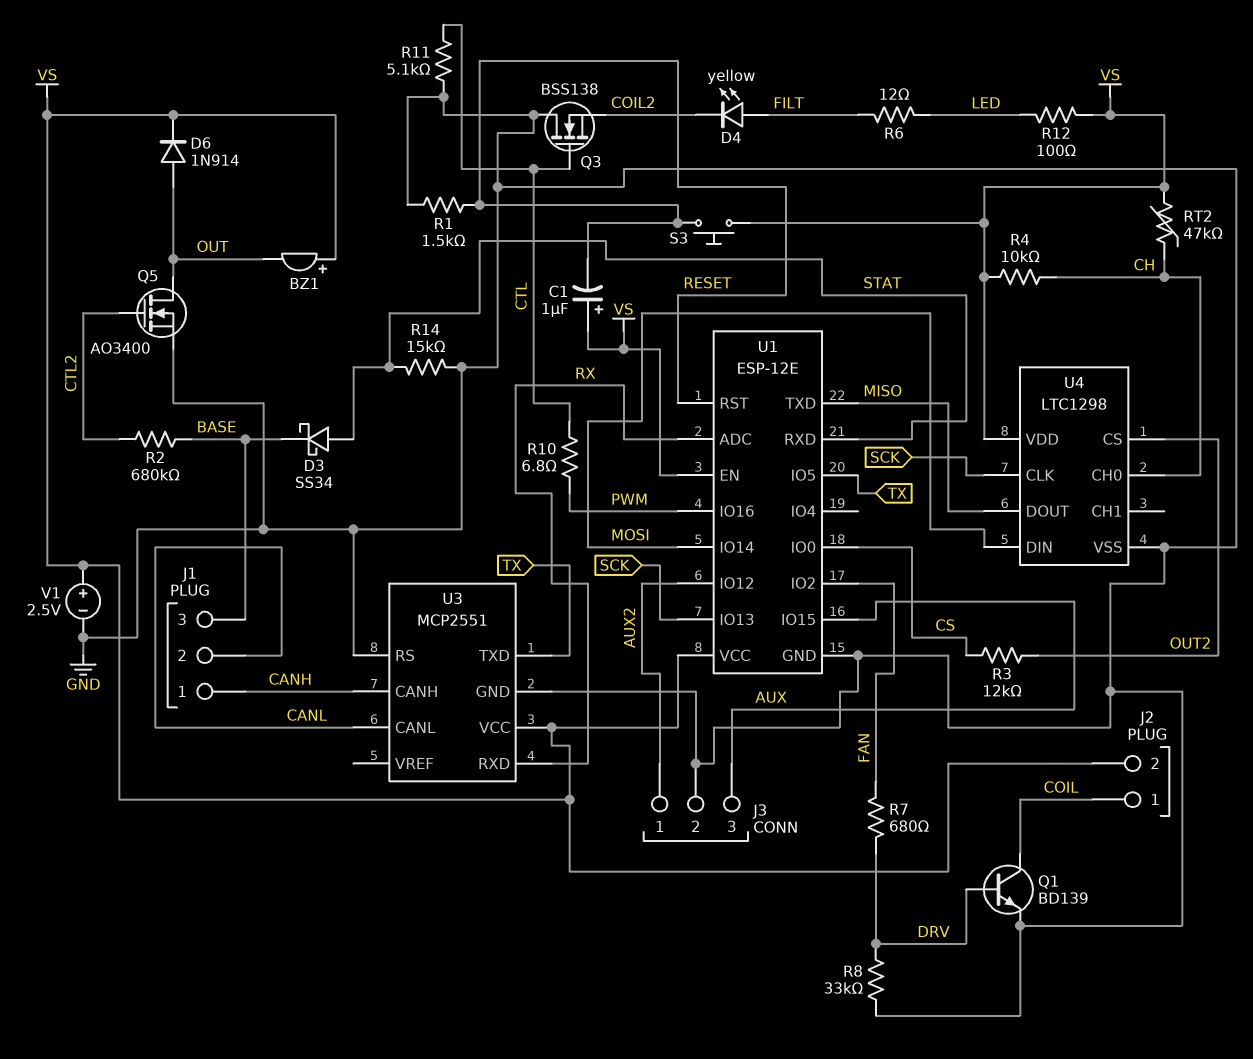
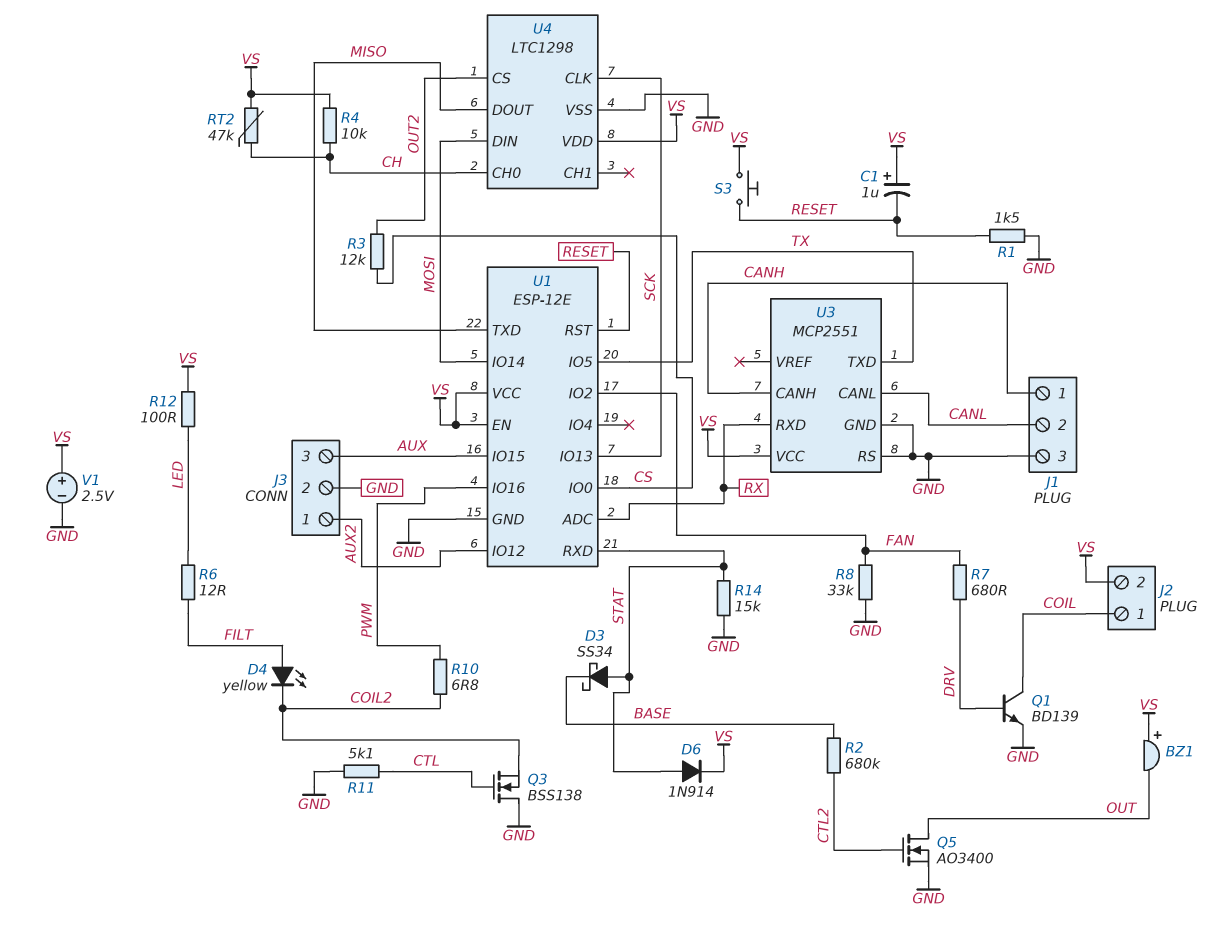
D6: diode 1N914 (A OUT, K VS) -> diode 1N914 (A STAT, K VS)
J1 pin 3: BASE -> GND
R8: 33k (DRV, GND) -> 33k (FAN, GND)
R10: 6.8 (CTL, PWM) -> 6.8 (COIL2, PWM)

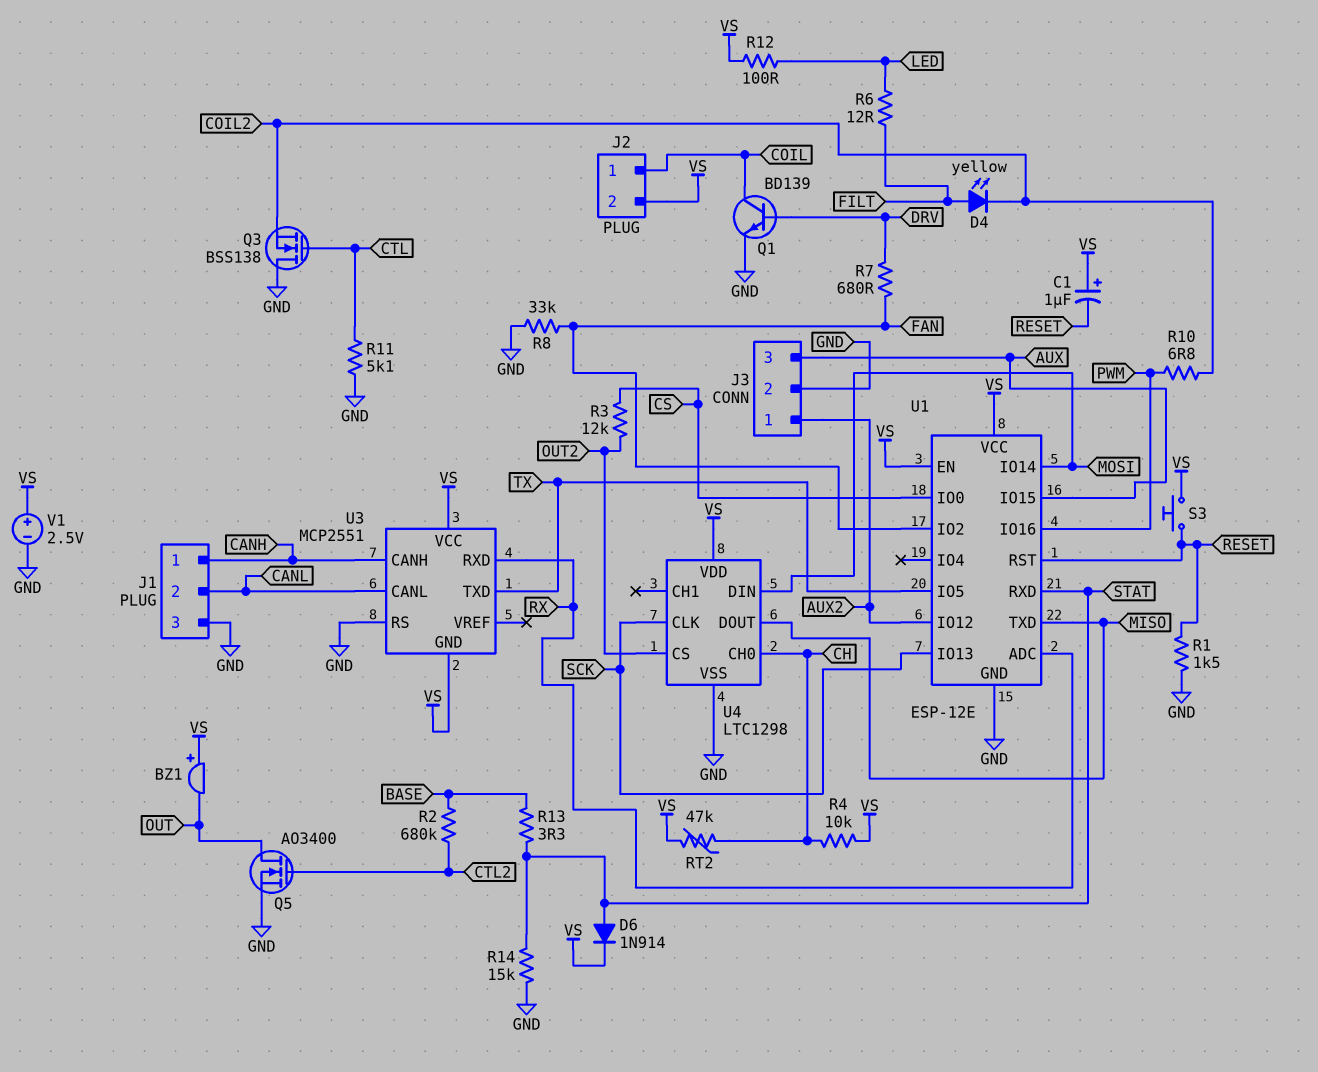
D3: schottky SS34 (A STAT, K BASE) -> none
R13: none -> 3.3 (BASE, STAT)
U3 pin GND: GND -> VS

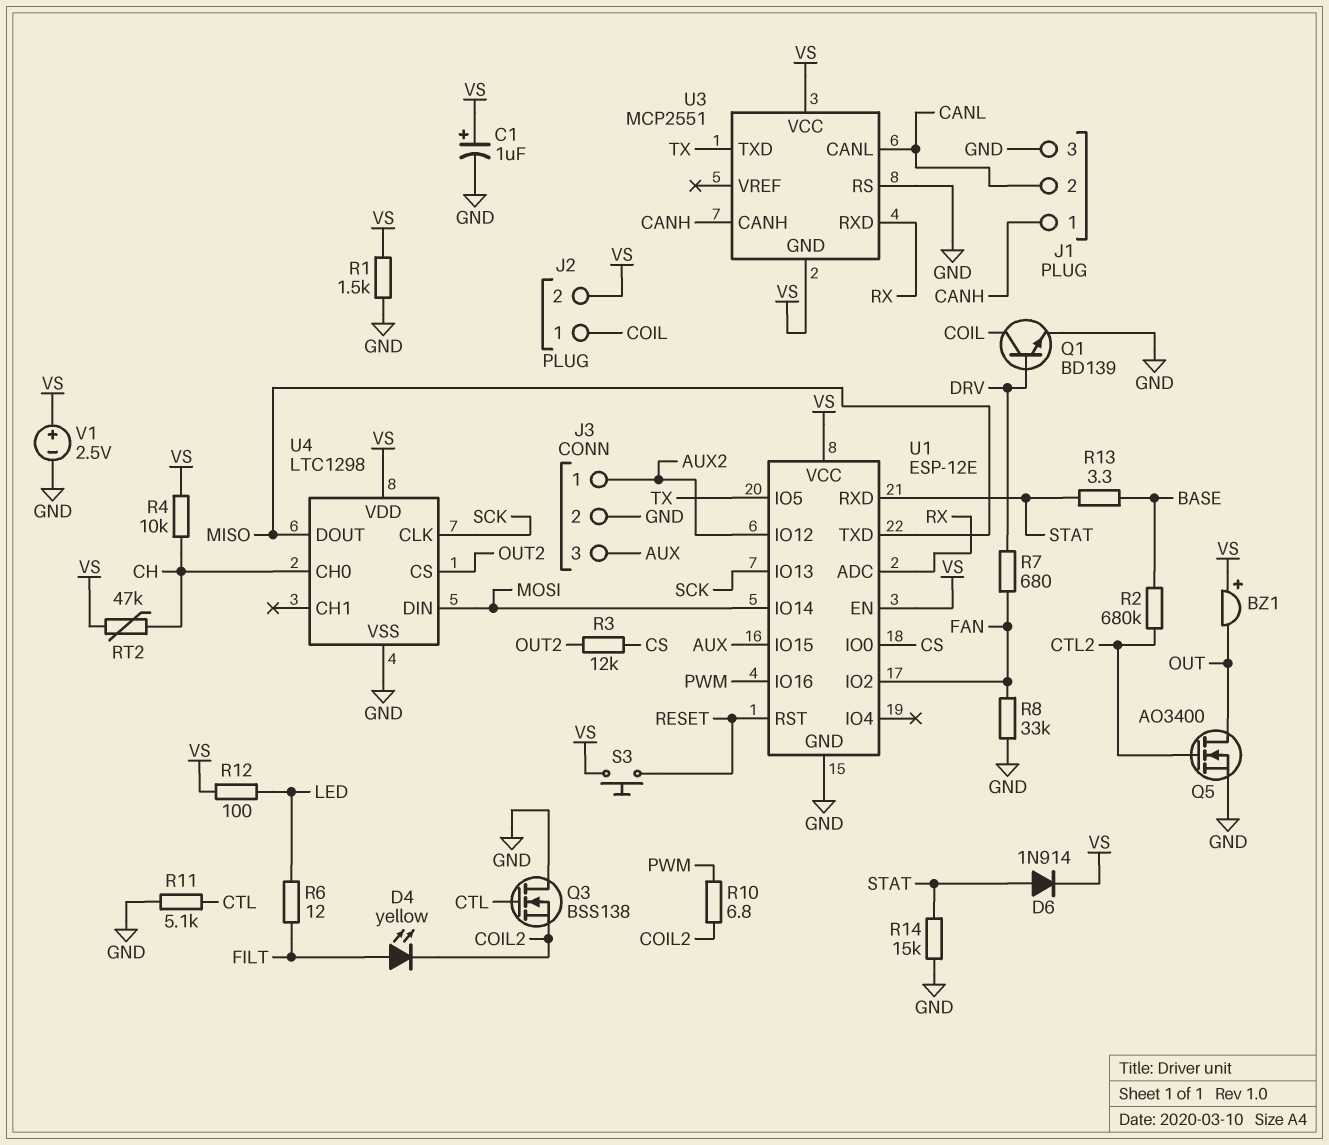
C1: 1uF (plus VS, minus RESET) -> 1uF (plus VS, minus GND)
R1: 1.5k (GND, RESET) -> 1.5k (GND, VS)

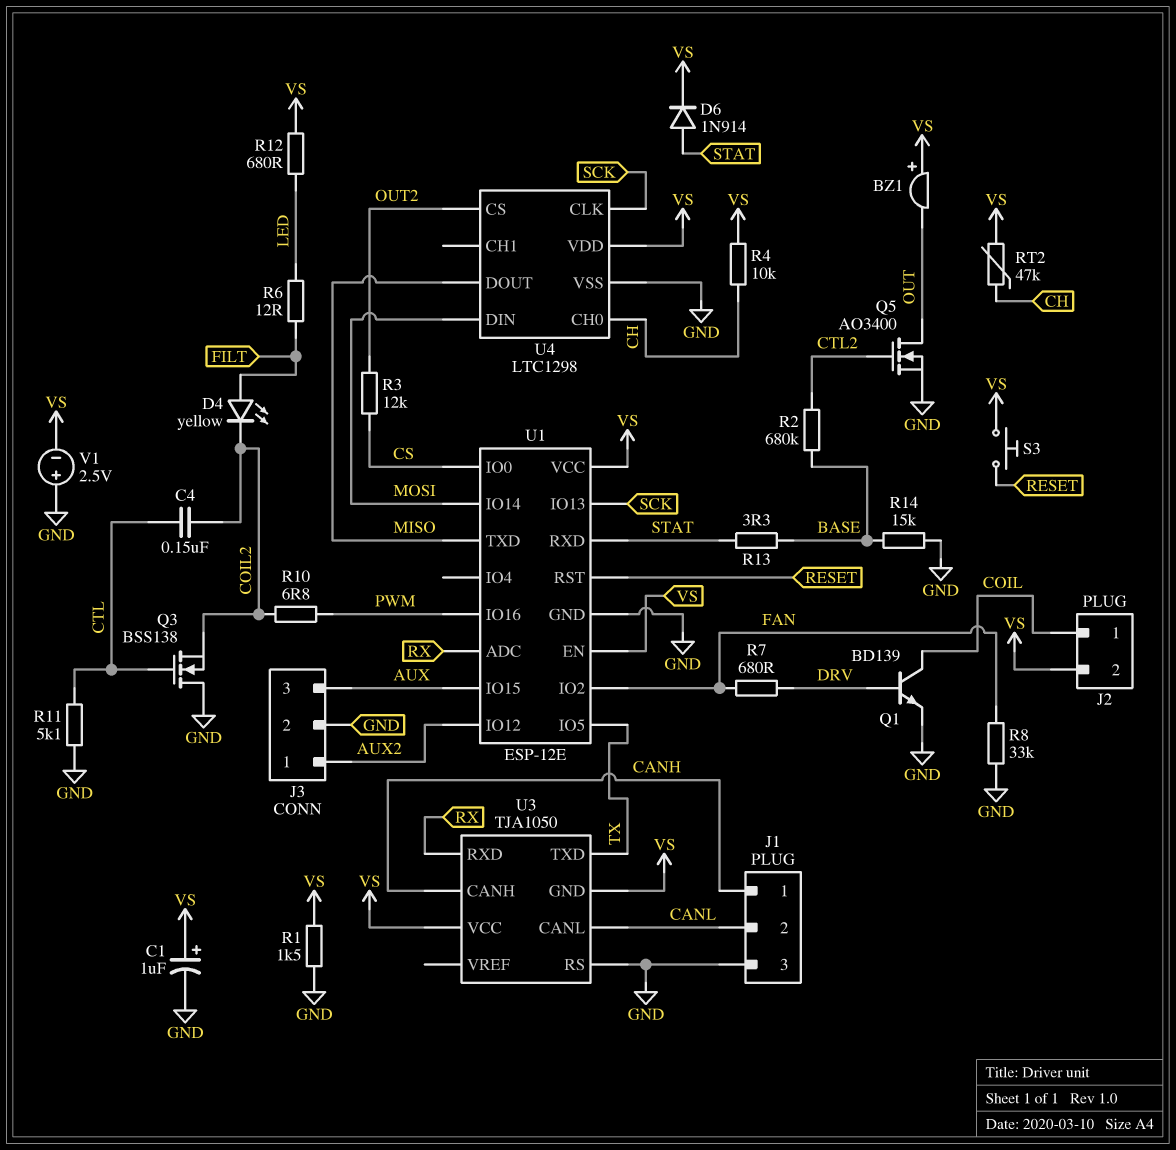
C4: none -> 150nF (COIL2, CTL)
R12: 100 (LED, VS) -> 680 (LED, VS)
R14: 15k (GND, STAT) -> 15k (BASE, GND)
U3: MCP2551 -> TJA1050
V1: 2.5V (plus VS, minus GND) -> 2.5V (plus GND, minus VS)

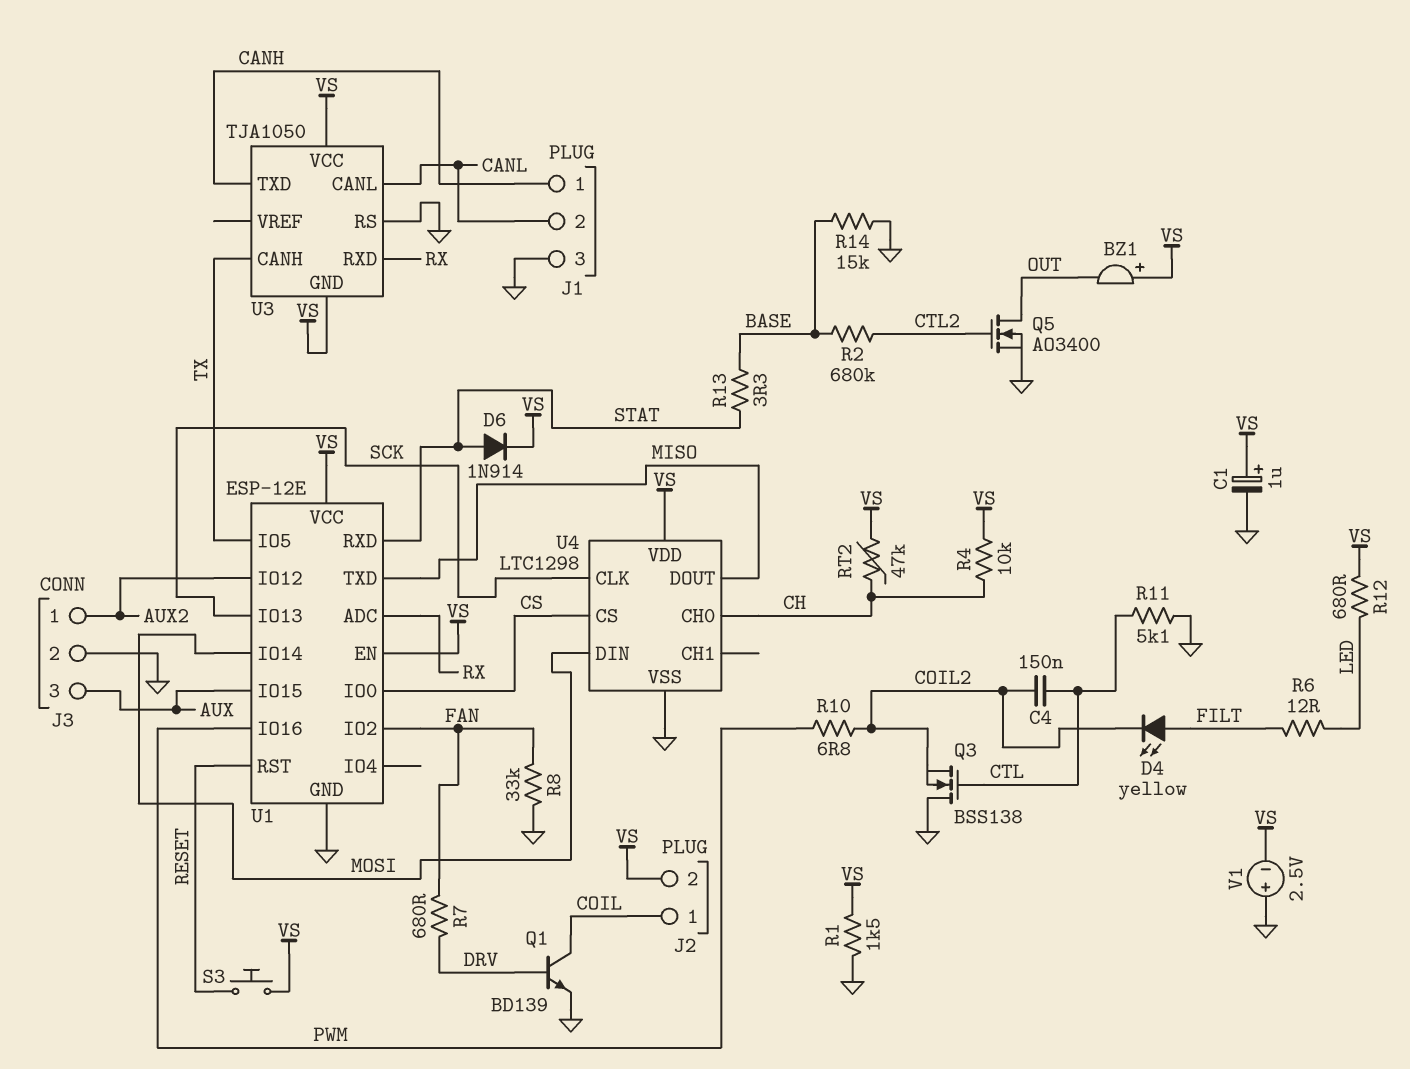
R3: 12k (CS, OUT2) -> none
U3 pin CANH: CANH -> TX
U3 pin TXD: TX -> CANH
U4 pin CS: OUT2 -> CS

